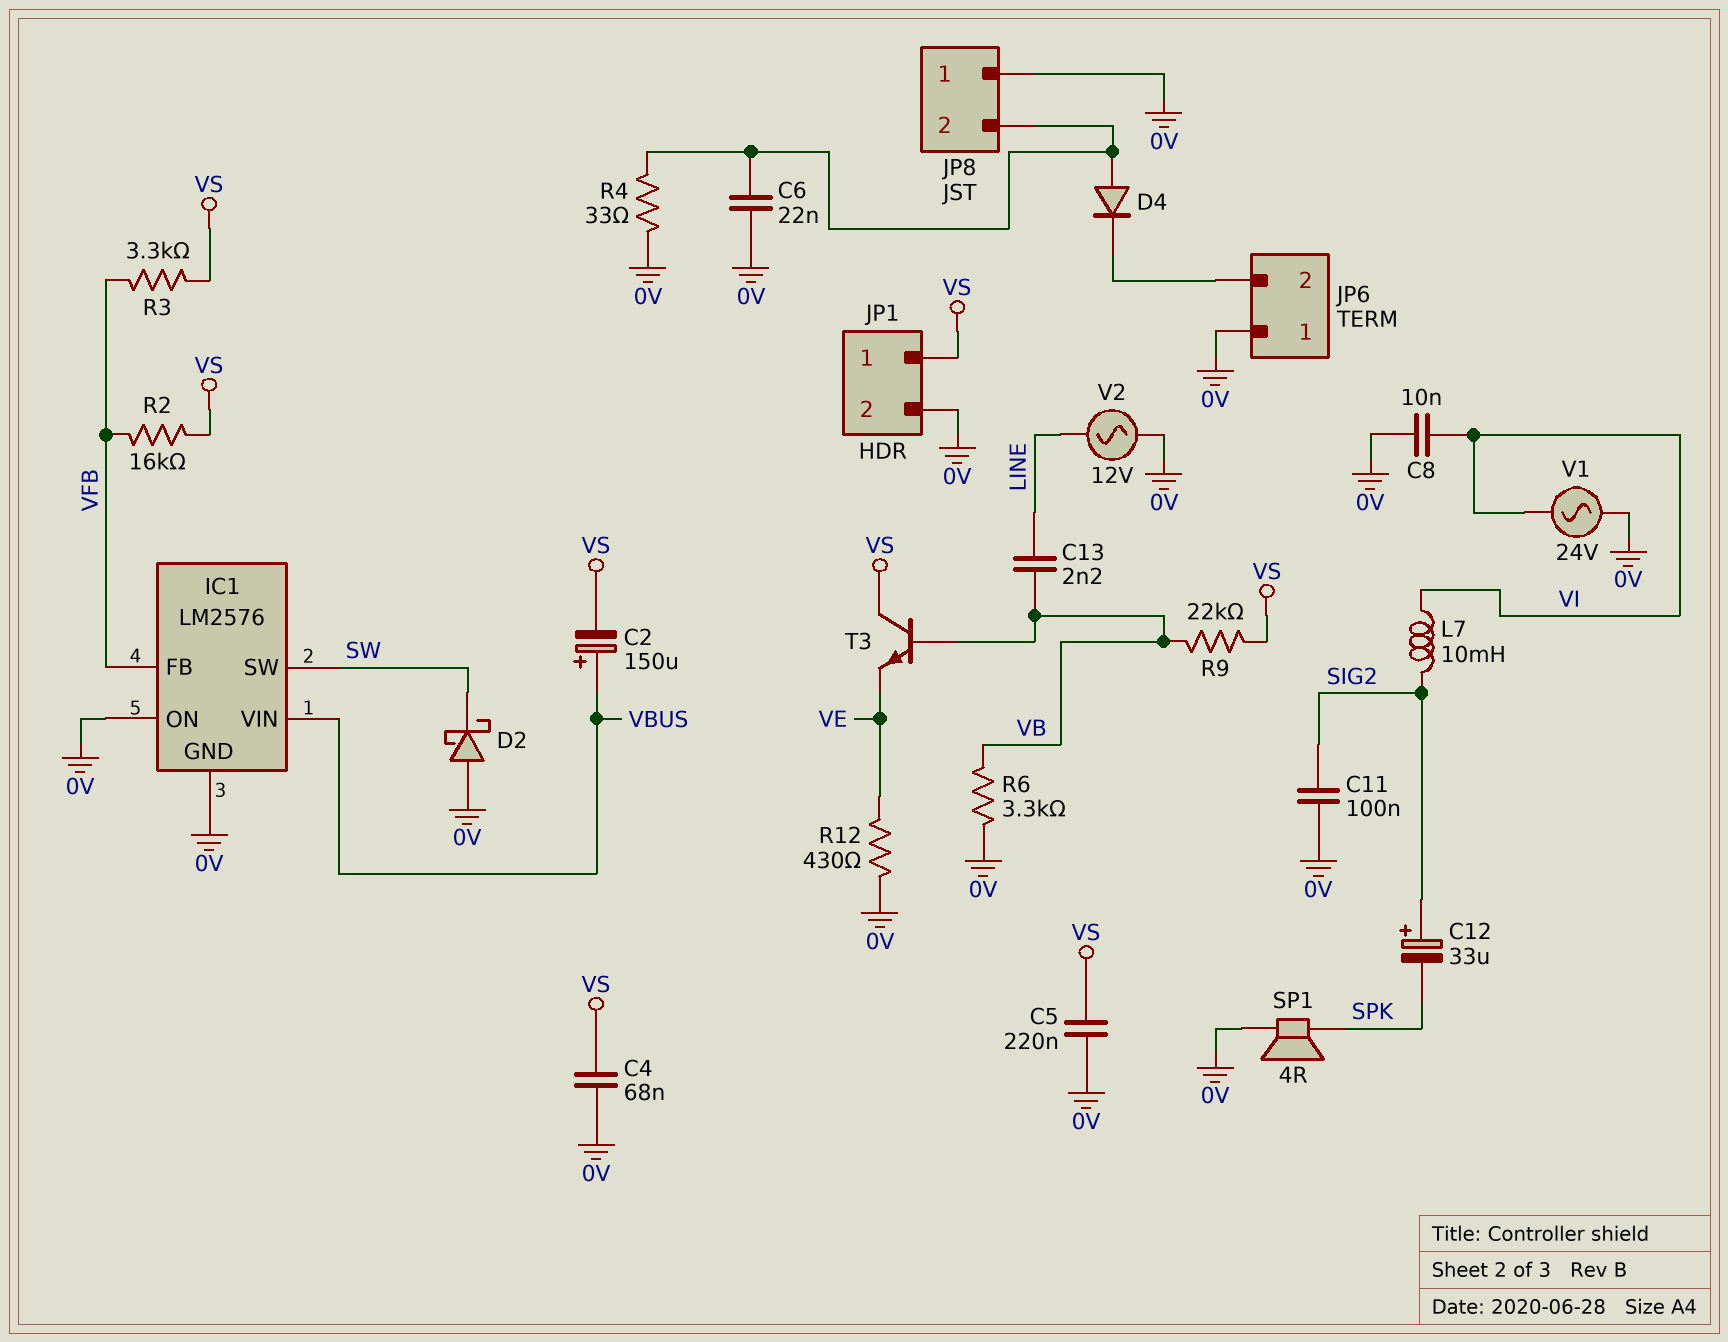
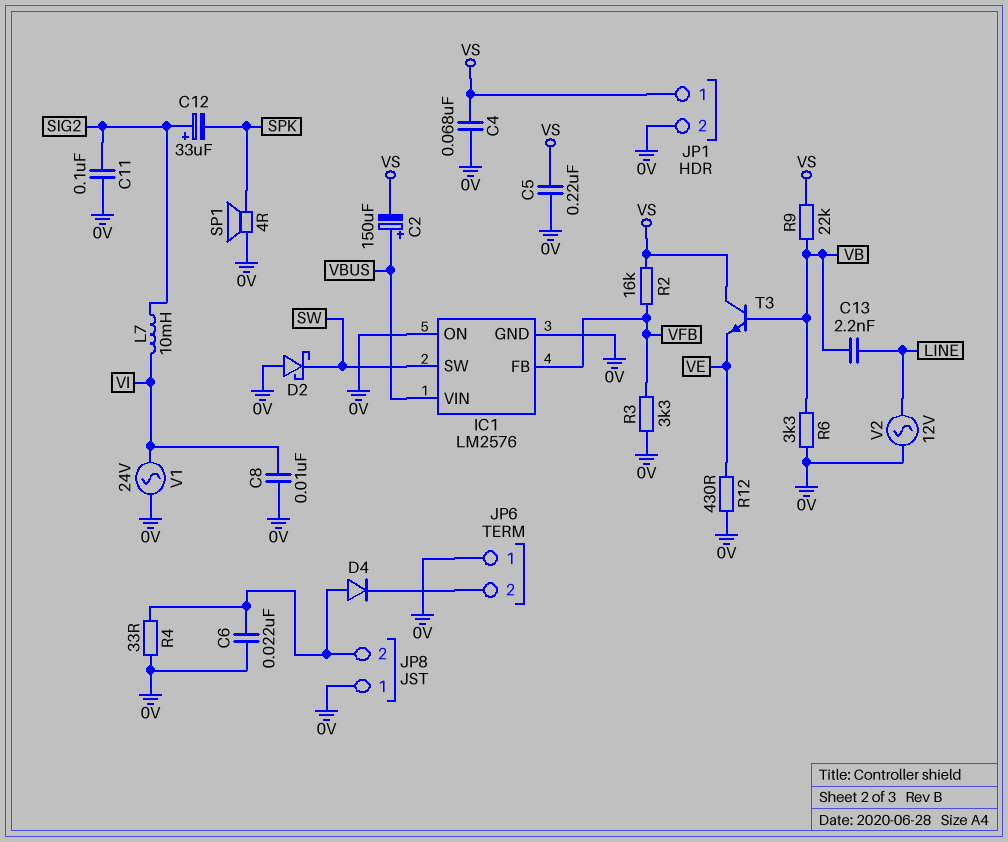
R3: 3.3k (VFB, VS) -> 3.3k (0V, VFB)

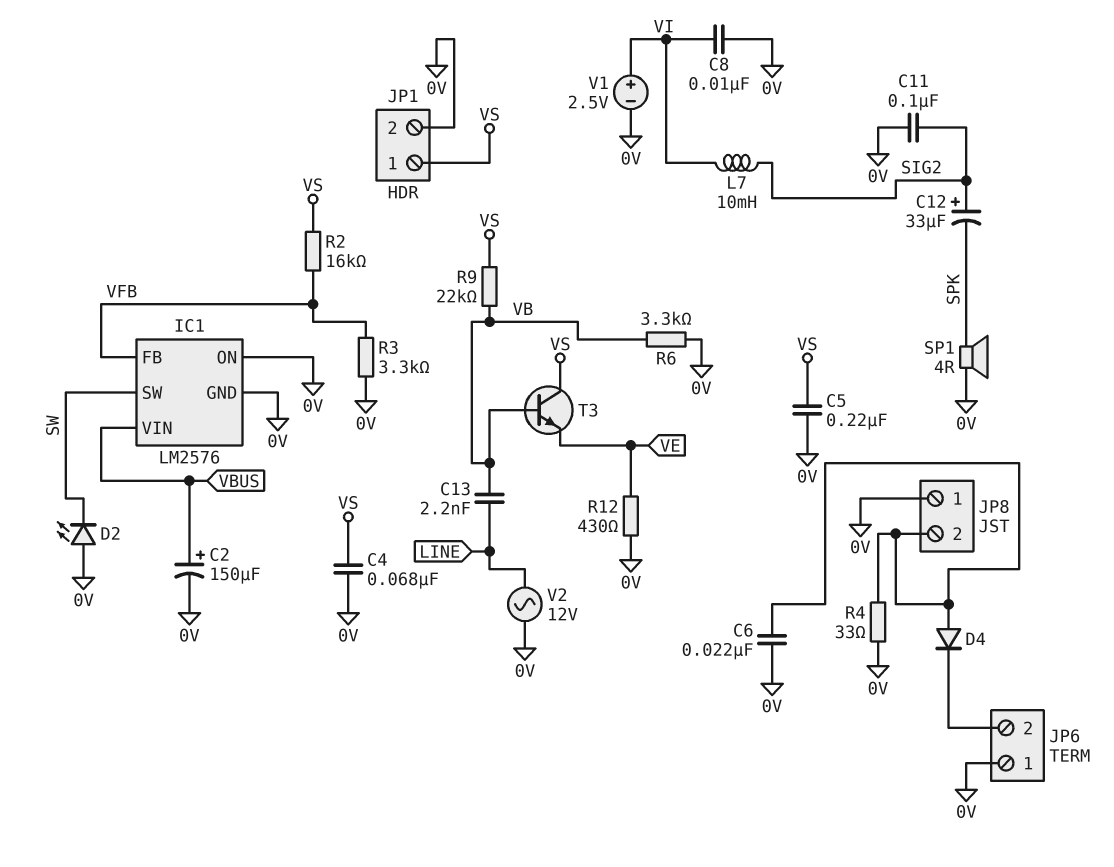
C2: 150uF (plus VBUS, minus VS) -> 150uF (plus VBUS, minus 0V)
D2: schottky (A 0V, K SW) -> LED (A 0V, K SW)
V1: AC 24V (0V, VI) -> 2.5V (plus VI, minus 0V)

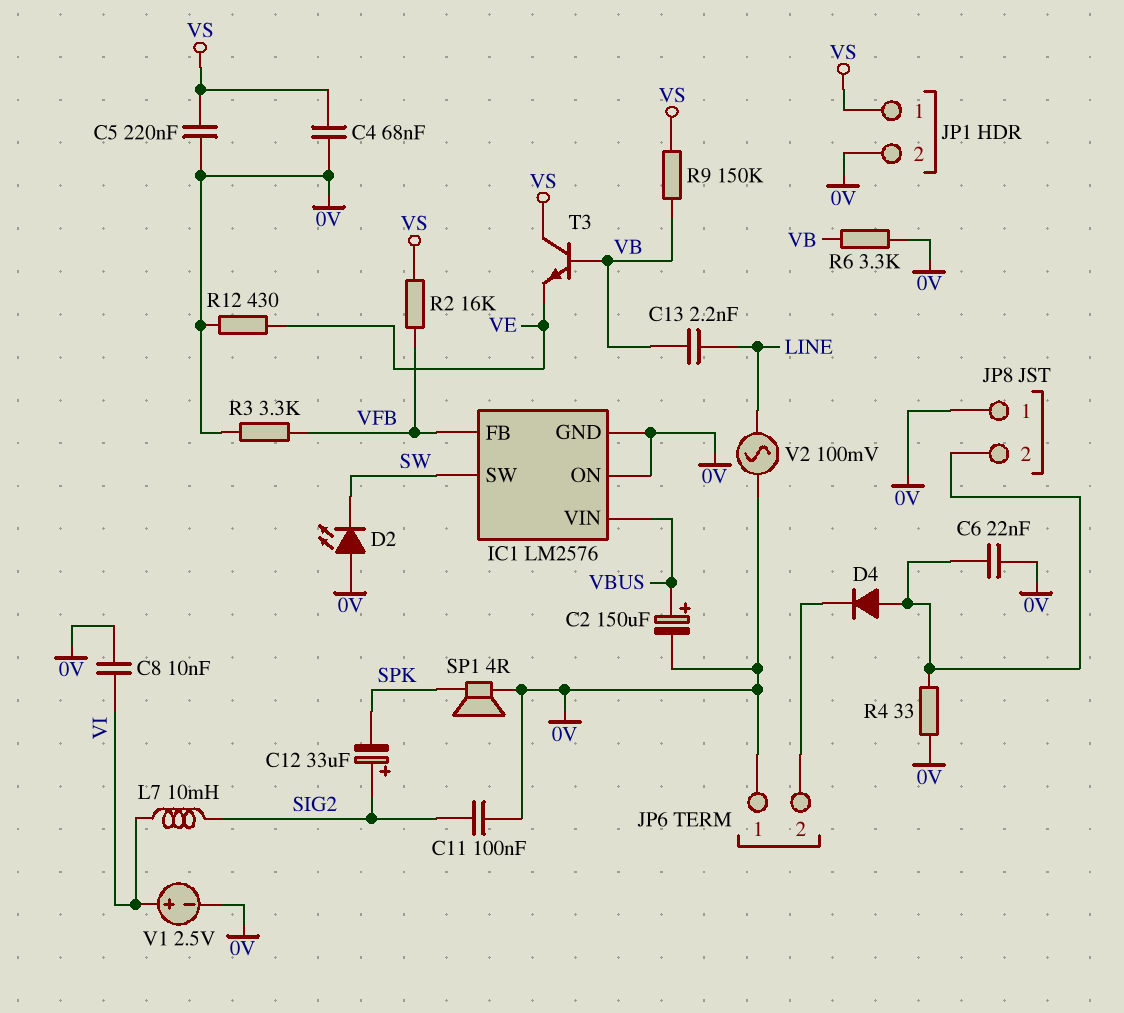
R9: 22k (VB, VS) -> 150k (VB, VS)
V2: AC 12V (0V, LINE) -> AC 100mV (0V, LINE)

